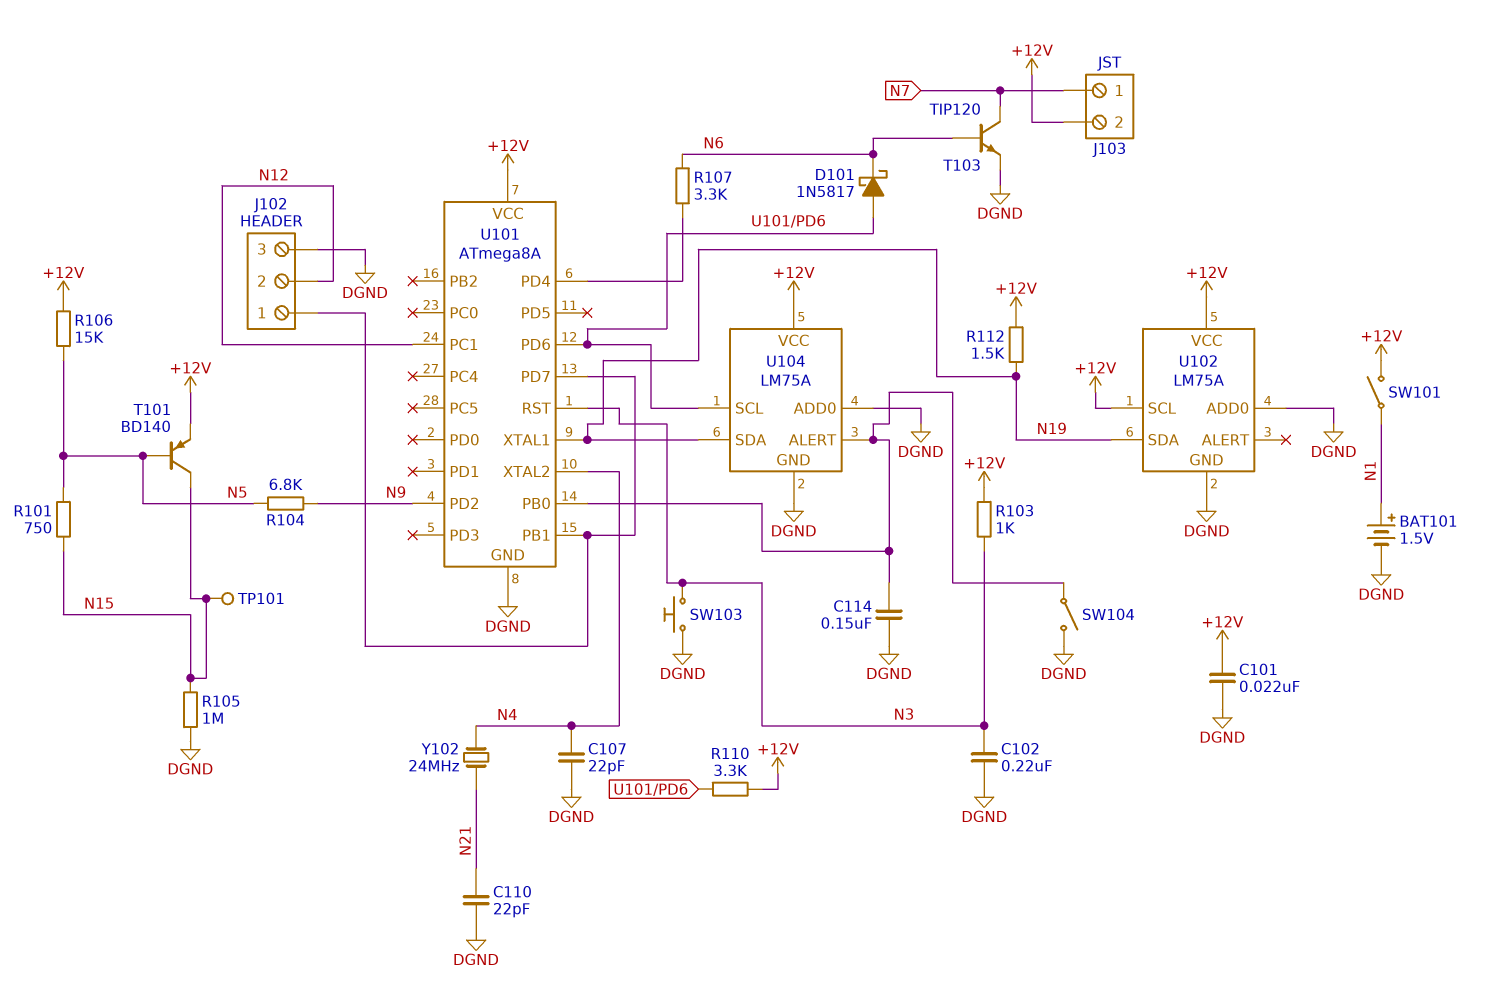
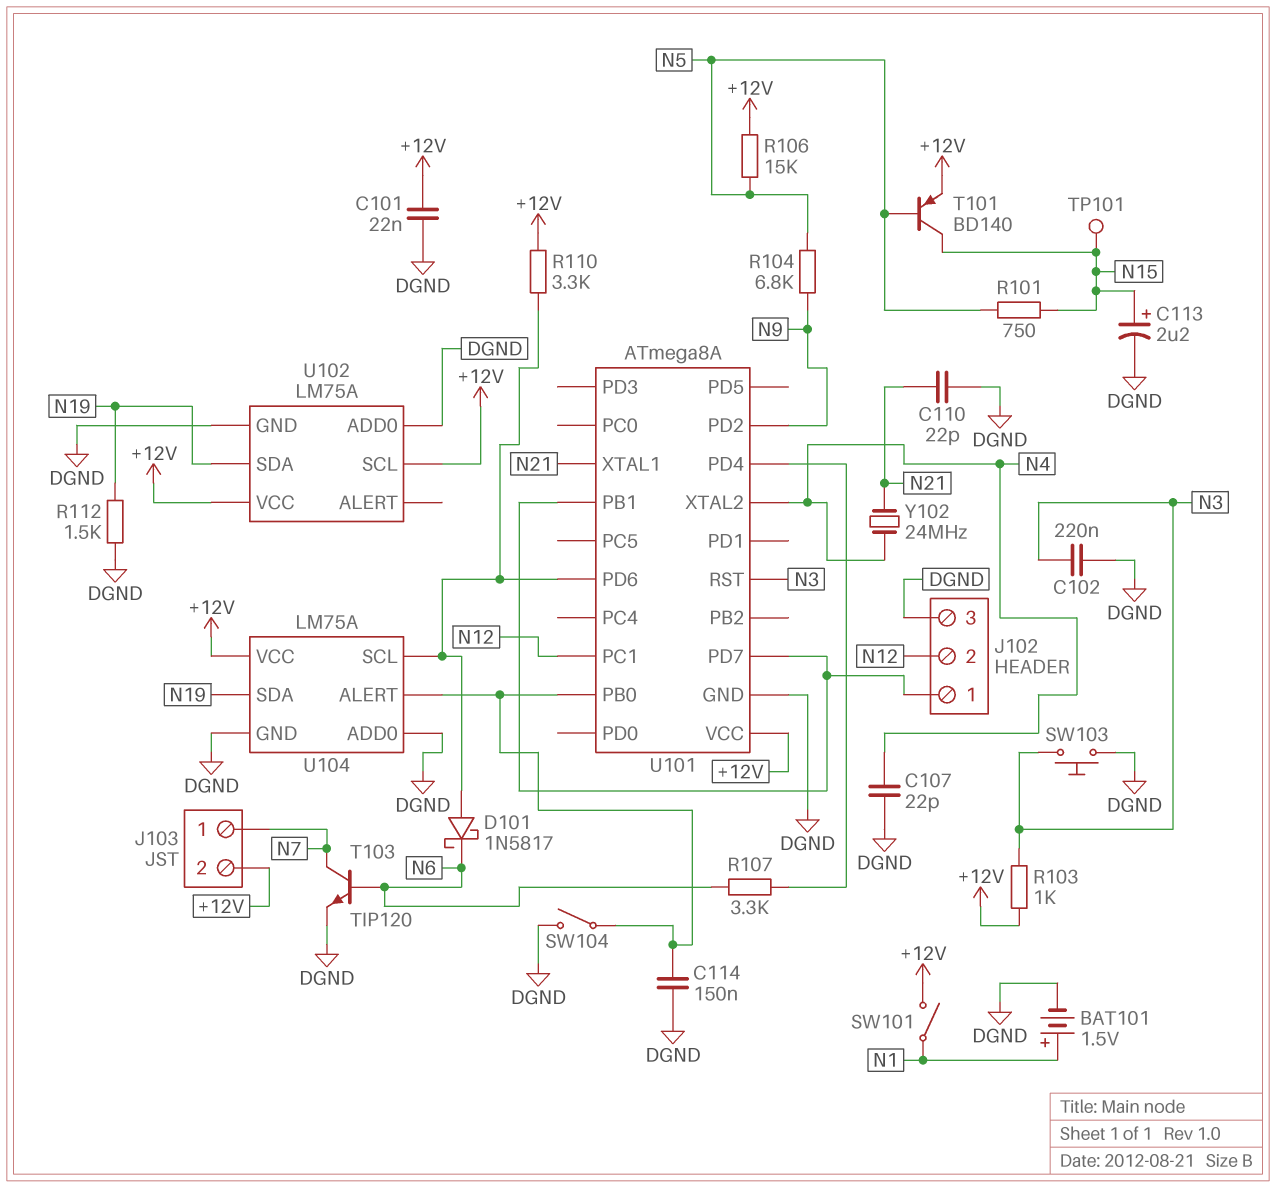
C113: none -> 2.2uF (plus N15, minus DGND)
R105: 1M (DGND, N15) -> none
R112: 1.5k (+12V, N19) -> 1.5k (DGND, N19)
U101 pin XTAL1: N19 -> N21

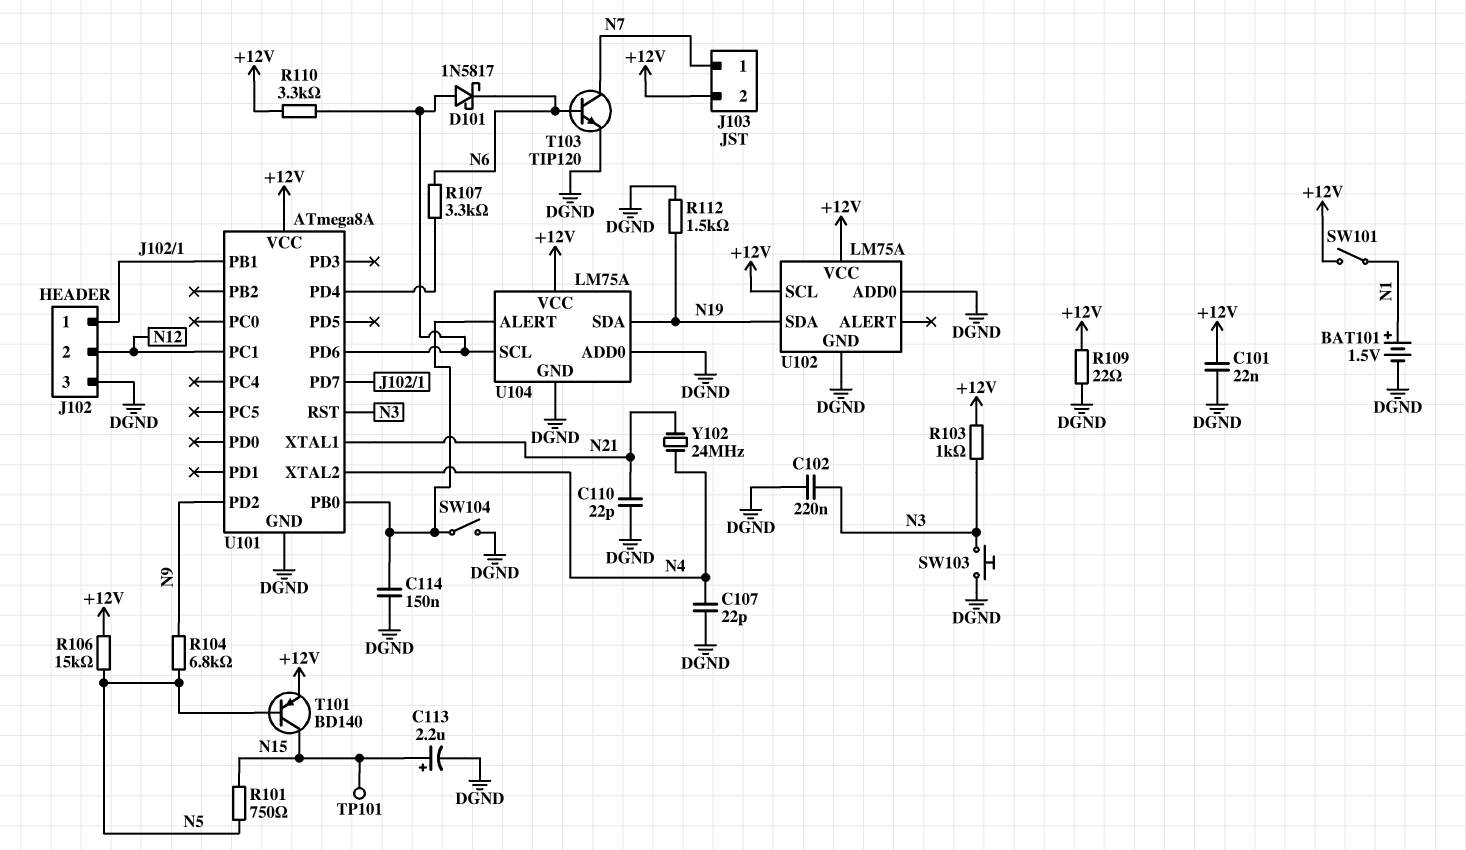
R109: none -> 22 (+12V, DGND)

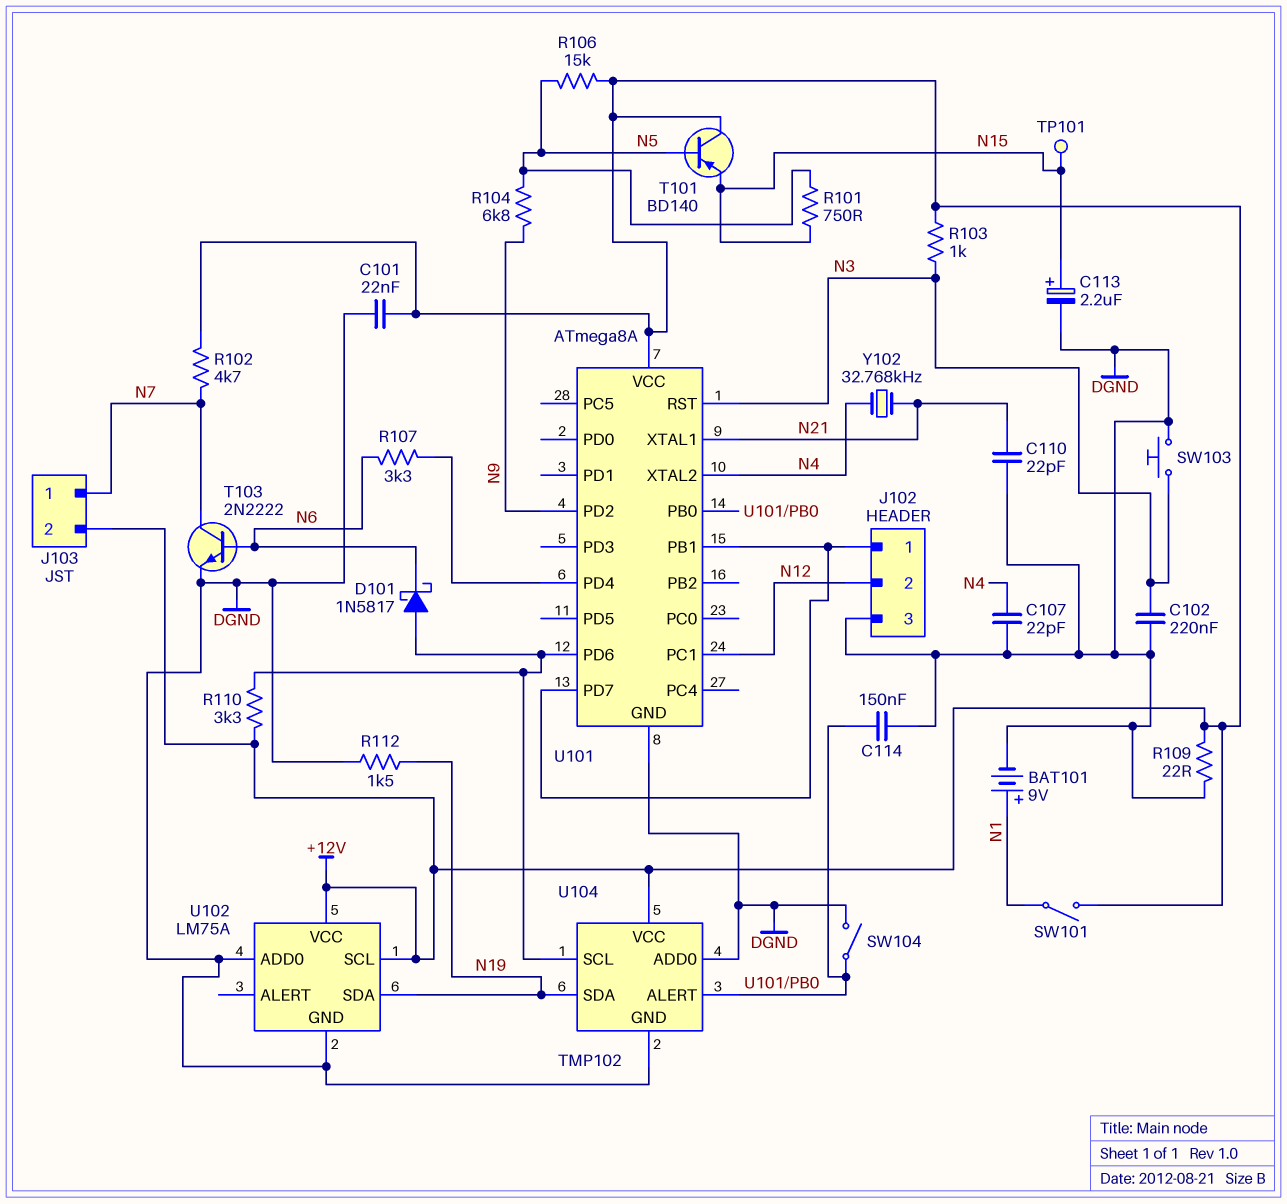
BAT101: 1.5V (plus N1, minus DGND) -> 9V (plus N1, minus DGND)
R102: none -> 4.7k (+12V, N7)
T101: PNP BD140 (B N5, C N15, E +12V) -> PNP BD140 (B N5, C +12V, E N15)
T103: NPN TIP120 (B N6, C N7, E DGND) -> NPN 2N2222 (B N6, C N7, E DGND)
U104: LM75A -> TMP102
Y102: 24MHz (N4, N21) -> 32.768kHz (N4, N21)

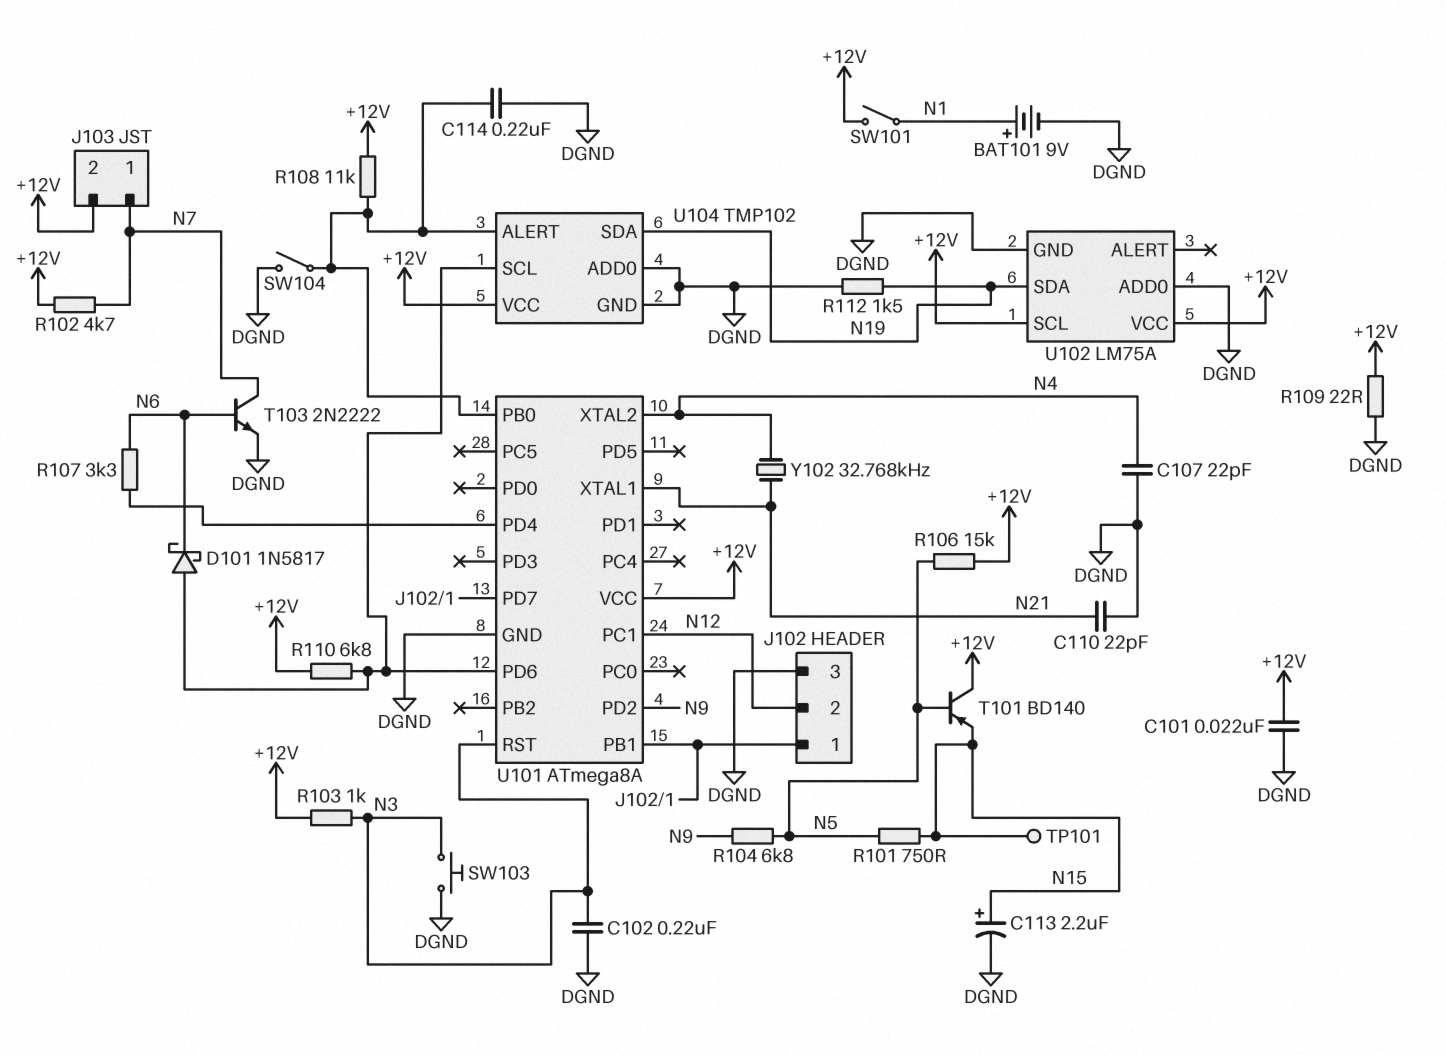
C114: 150nF (DGND, U101/PB0) -> 220nF (DGND, U101/PB0)
R108: none -> 11k (+12V, U101/PB0)
R110: 3.3k (+12V, U101/PD6) -> 6.8k (+12V, U101/PD6)

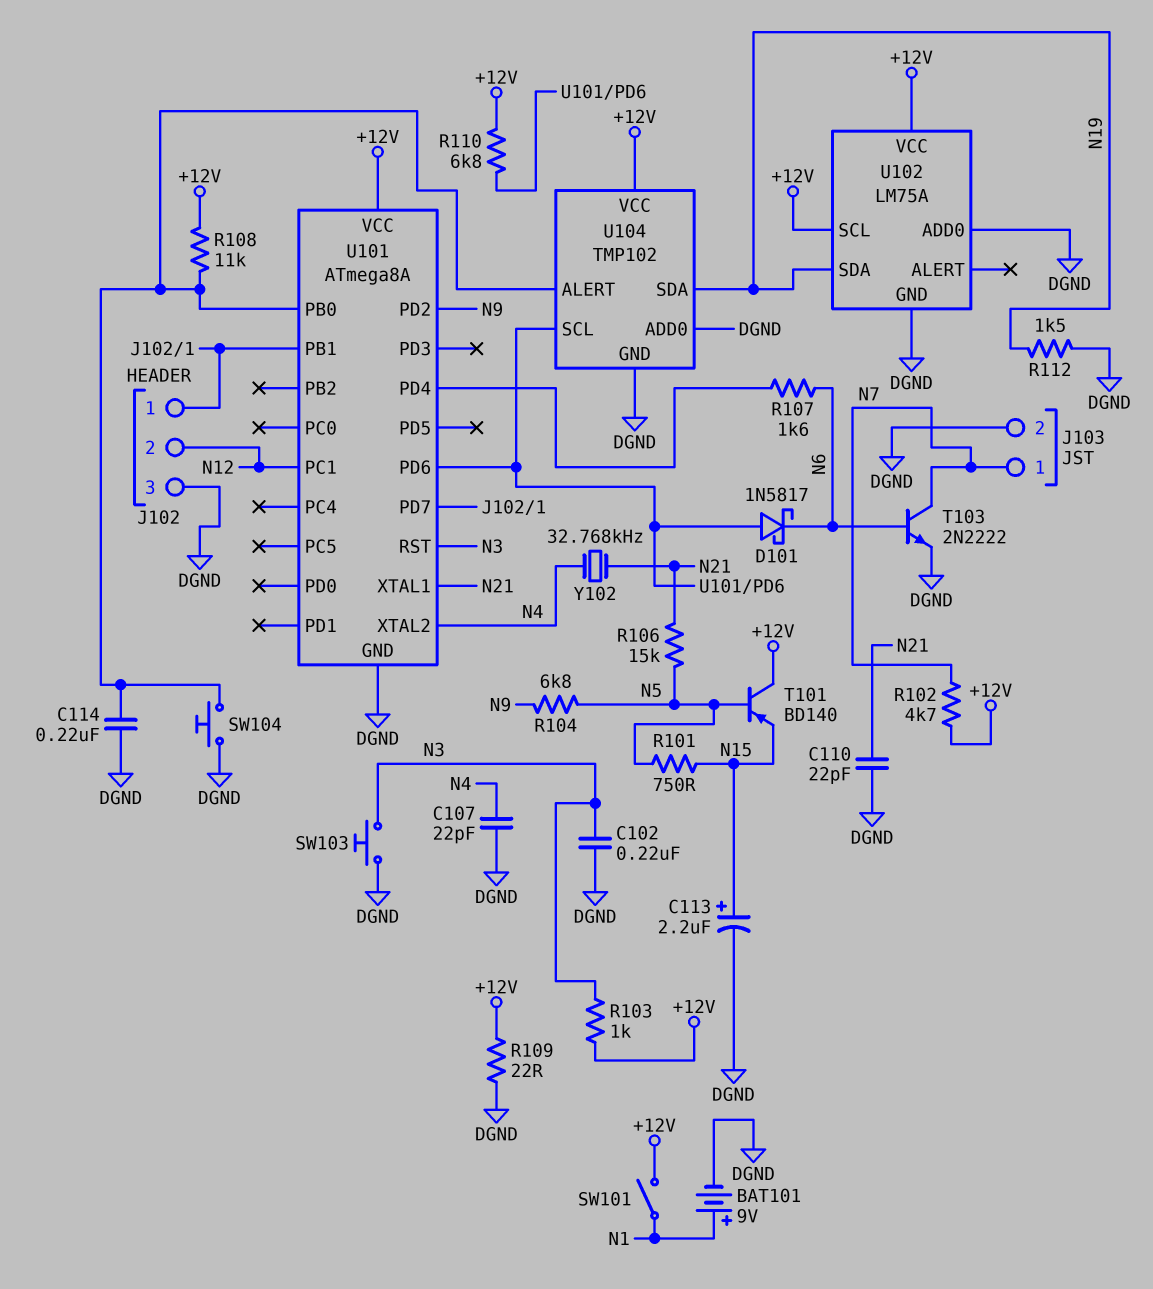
C101: 22nF (+12V, DGND) -> none
J103 pin 2: +12V -> DGND
R106: 15k (+12V, N5) -> 15k (N5, N21)
R107: 3.3k (N6, U101/PD4) -> 1.6k (N6, U101/PD4)
SW104: switch (DGND, U101/PB0) -> button (DGND, U101/PB0)
TP101: test point (N15) -> none

